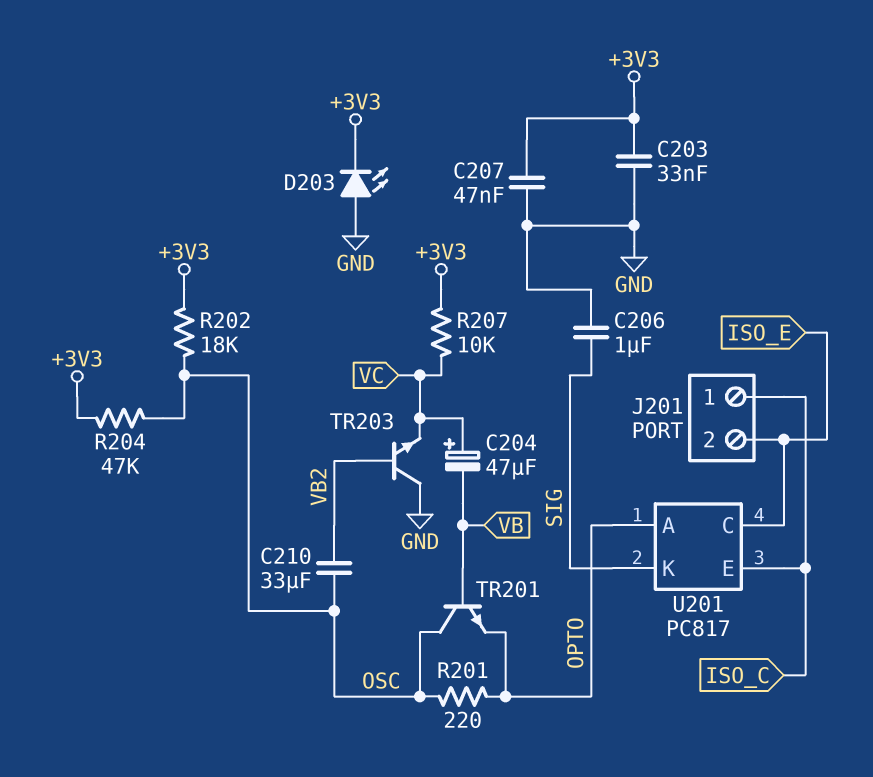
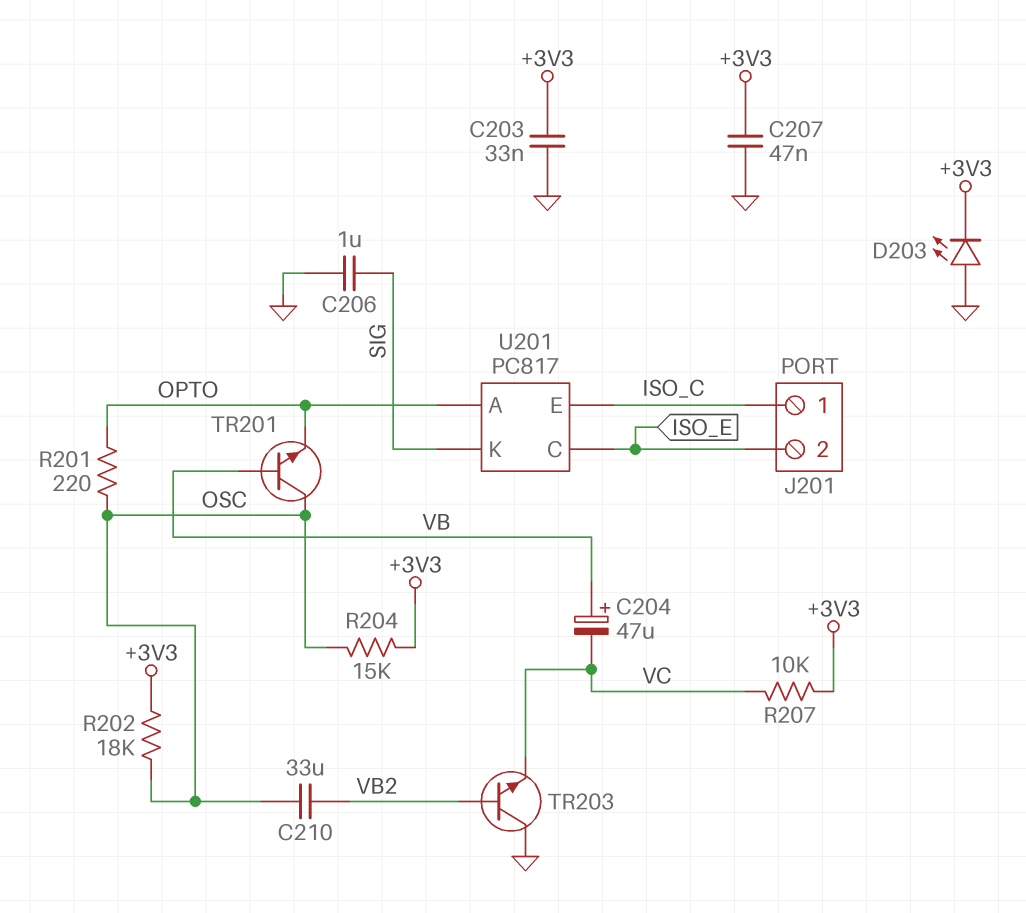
C204: 47uF (plus VC, minus VB) -> 47uF (plus VB, minus VC)
R204: 47k (+3V3, OSC) -> 15k (+3V3, OSC)

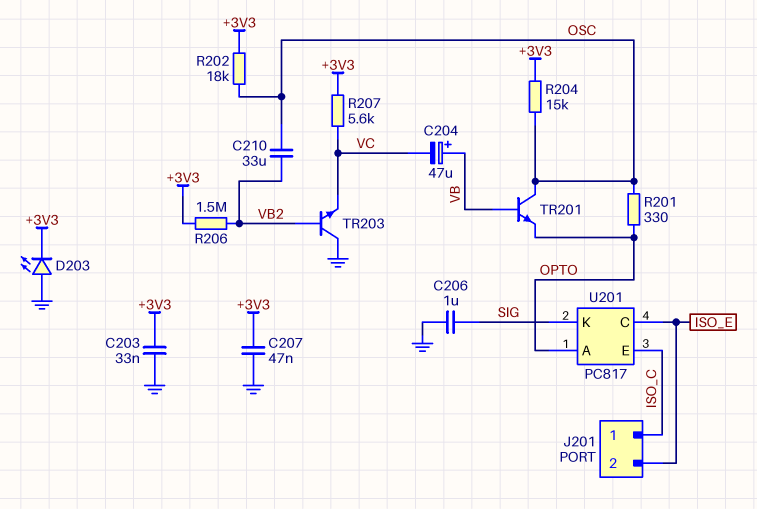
R201: 220 (OPTO, OSC) -> 330 (OPTO, OSC)
R206: none -> 1.5M (+3V3, VB2)
R207: 10k (+3V3, VC) -> 5.6k (+3V3, VC)

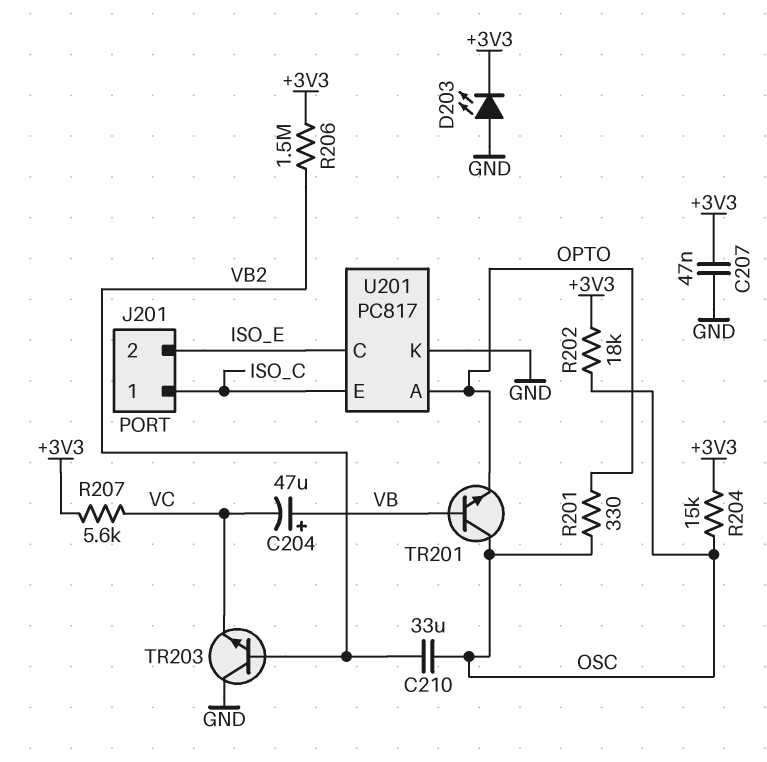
C203: 33nF (+3V3, GND) -> none
C206: 1uF (GND, SIG) -> none
U201 pin K: SIG -> GND

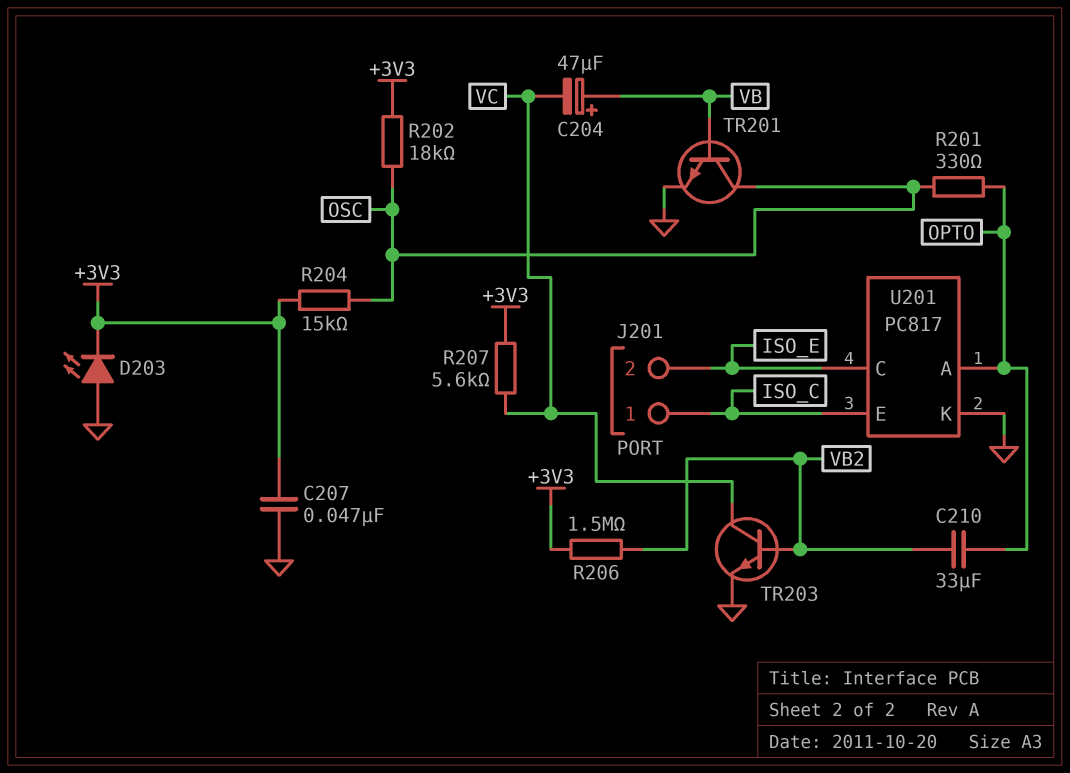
C210: 33uF (OSC, VB2) -> 33uF (OPTO, VB2)
TR201: NPN (B VB, C OSC, E OPTO) -> NPN (B VB, C OSC, E GND)
TR203: NPN (B VB2, C GND, E VC) -> NPN (B VB2, C VC, E GND)

